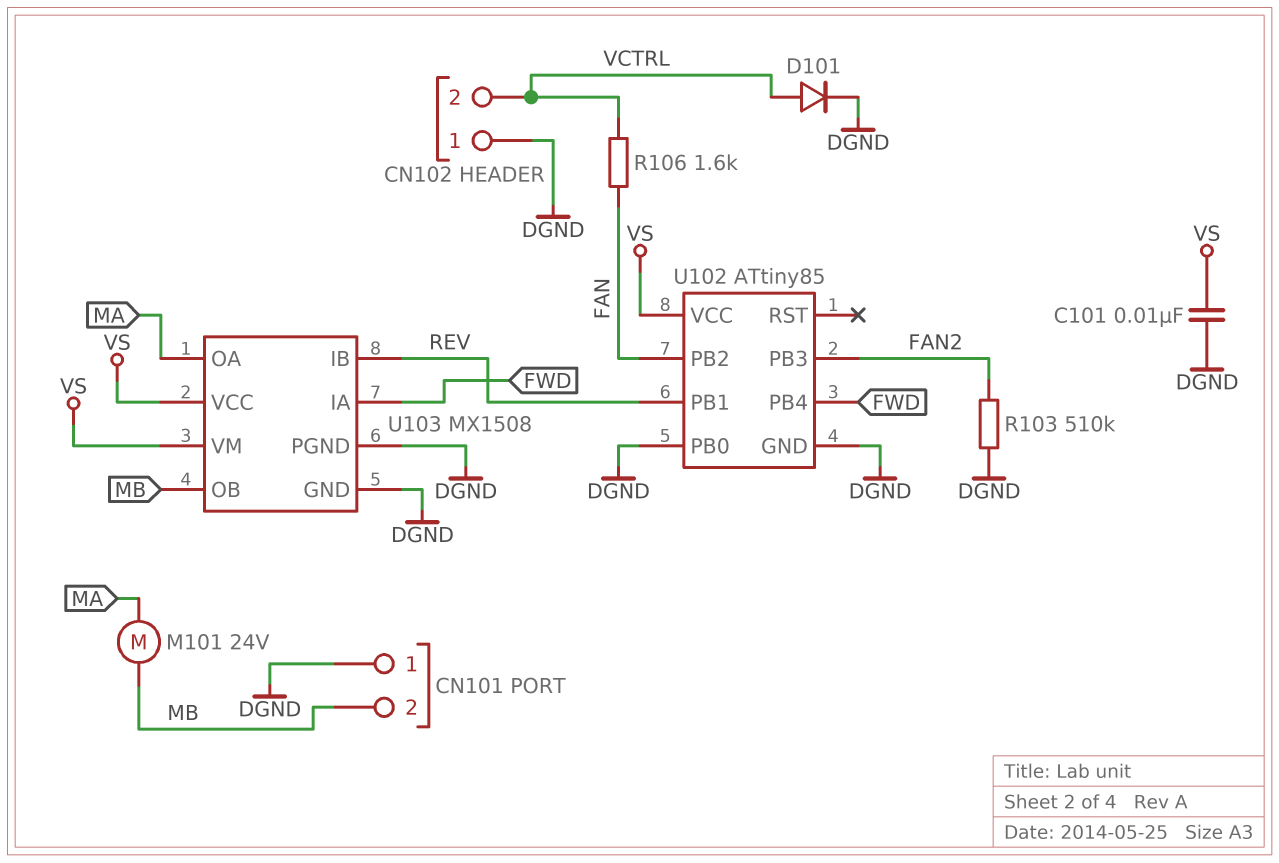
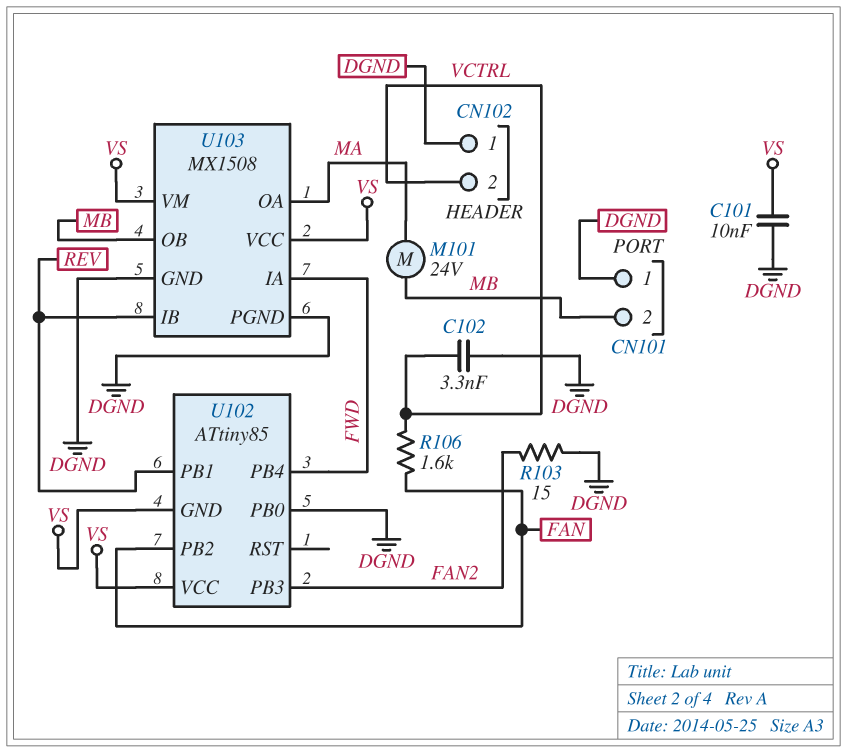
C102: none -> 3.3nF (DGND, VCTRL)
D101: diode (A VCTRL, K DGND) -> none
R103: 510k (DGND, FAN2) -> 15 (DGND, FAN2)
U102 pin GND: DGND -> VS

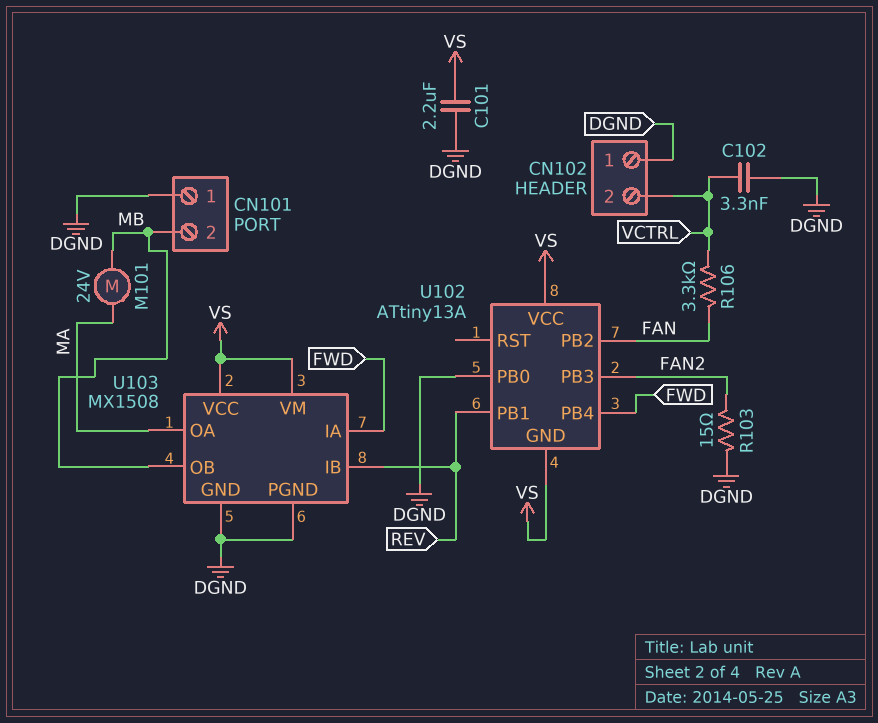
C101: 10nF (DGND, VS) -> 2.2uF (DGND, VS)
R106: 1.6k (FAN, VCTRL) -> 3.3k (FAN, VCTRL)
U102: ATtiny85 -> ATtiny13A

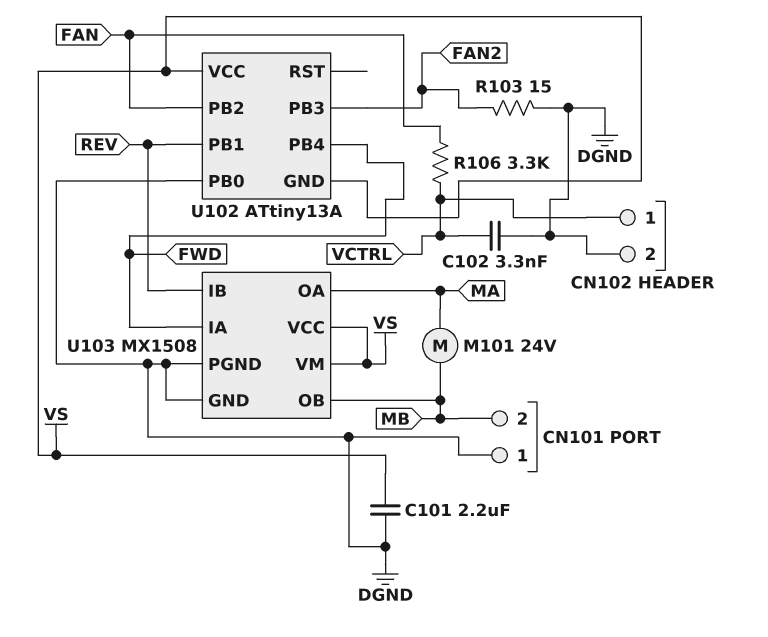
CN102 pin 1: DGND -> VCTRL
CN102 pin 2: VCTRL -> DGND

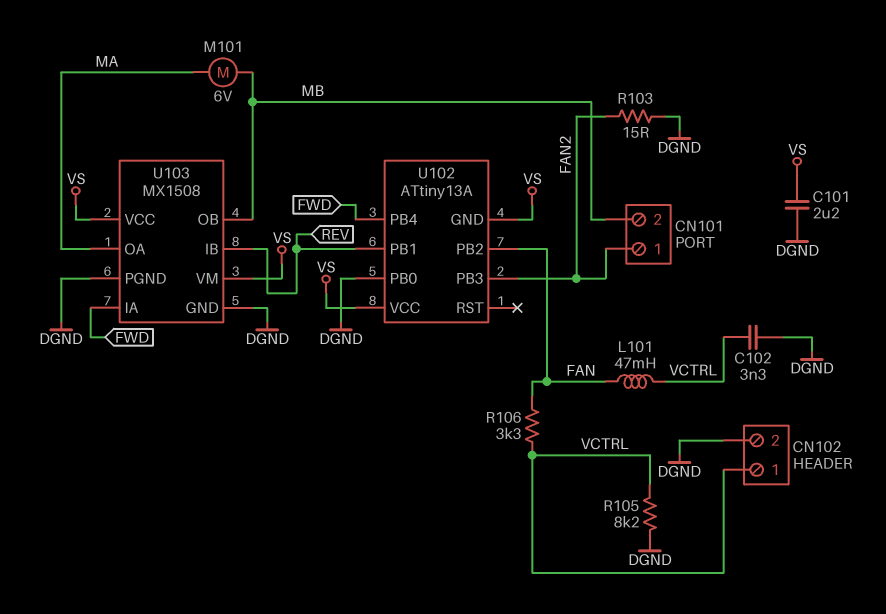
CN101 pin 1: DGND -> FAN2
L101: none -> 47mH (FAN, VCTRL)
M101: motor 24V (MA, MB) -> motor 6V (MA, MB)
R105: none -> 8.2k (DGND, VCTRL)

